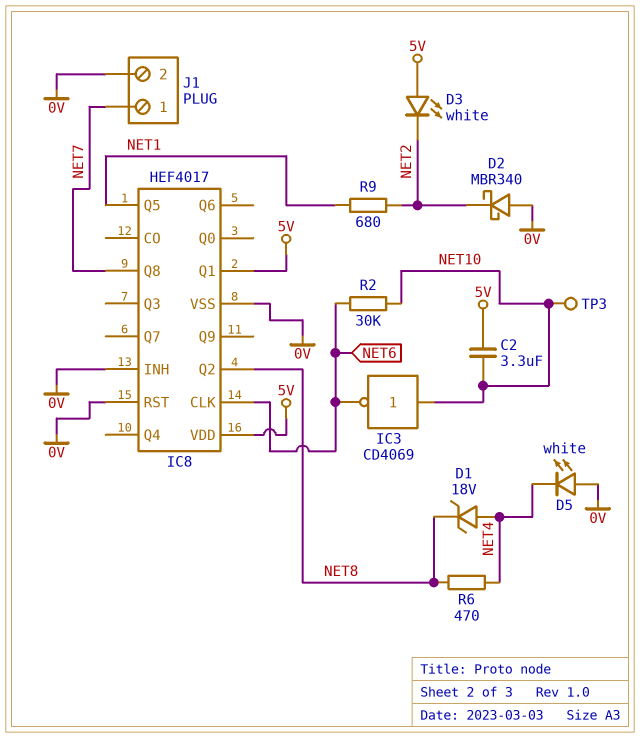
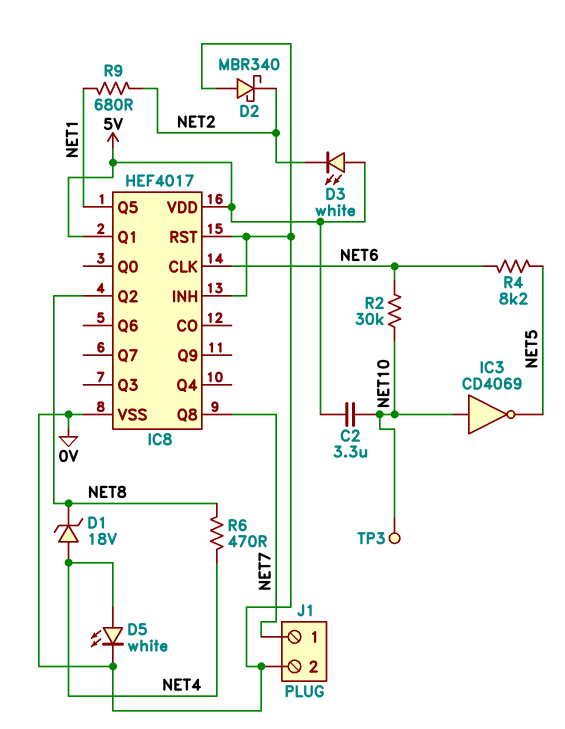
D5: LED white (A 0V, K NET4) -> LED white (A NET4, K 0V)
IC3: NOT CD4069 (in NET10, out NET6) -> NOT CD4069 (in NET10, out NET5)
R4: none -> 8.2k (NET5, NET6)

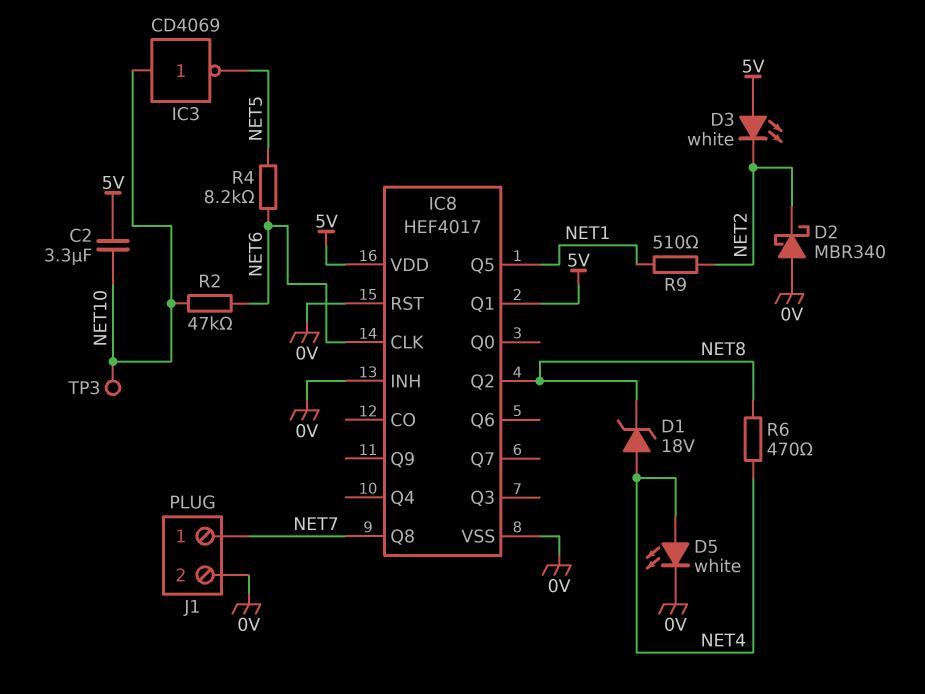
R2: 30k (NET6, NET10) -> 47k (NET6, NET10)
R9: 680 (NET1, NET2) -> 510 (NET1, NET2)

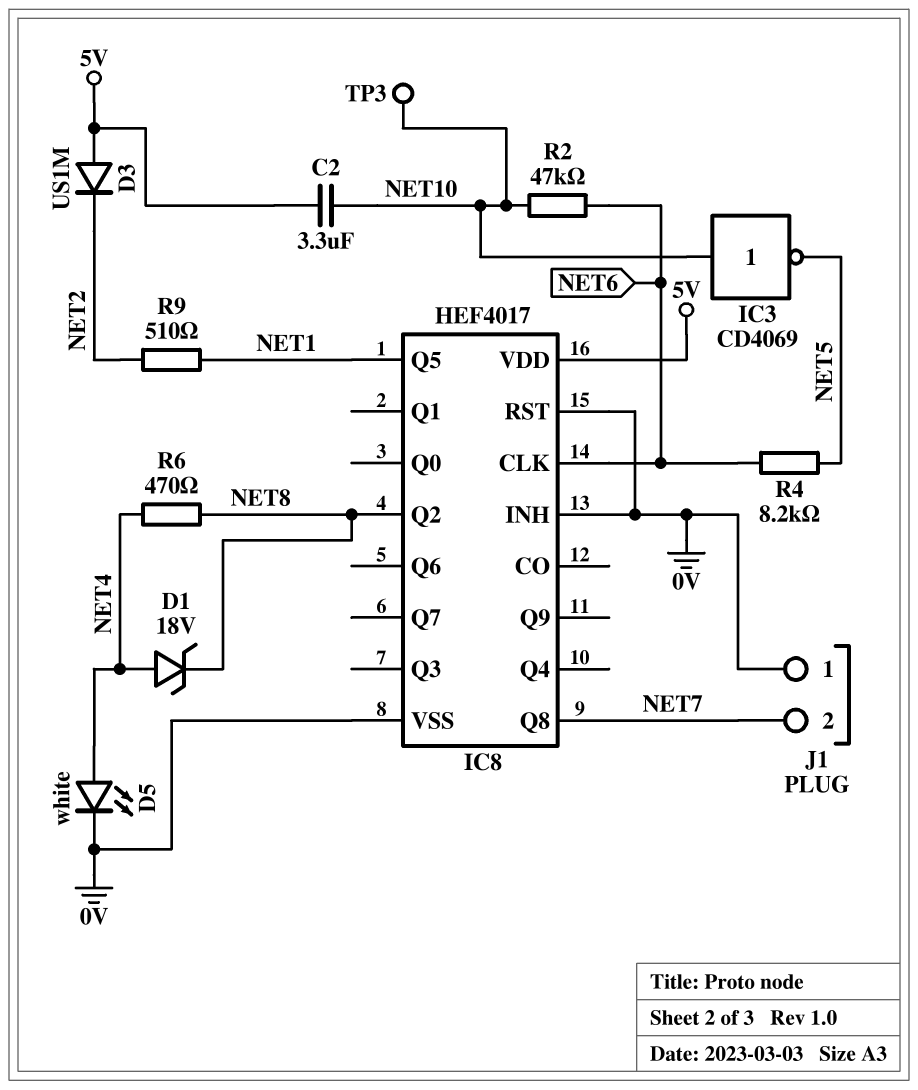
D2: schottky MBR340 (A 0V, K NET2) -> none
D3: LED white (A 5V, K NET2) -> diode US1M (A 5V, K NET2)
IC8 pin Q1: 5V -> none
J1 pin 1: NET7 -> 0V
J1 pin 2: 0V -> NET7

